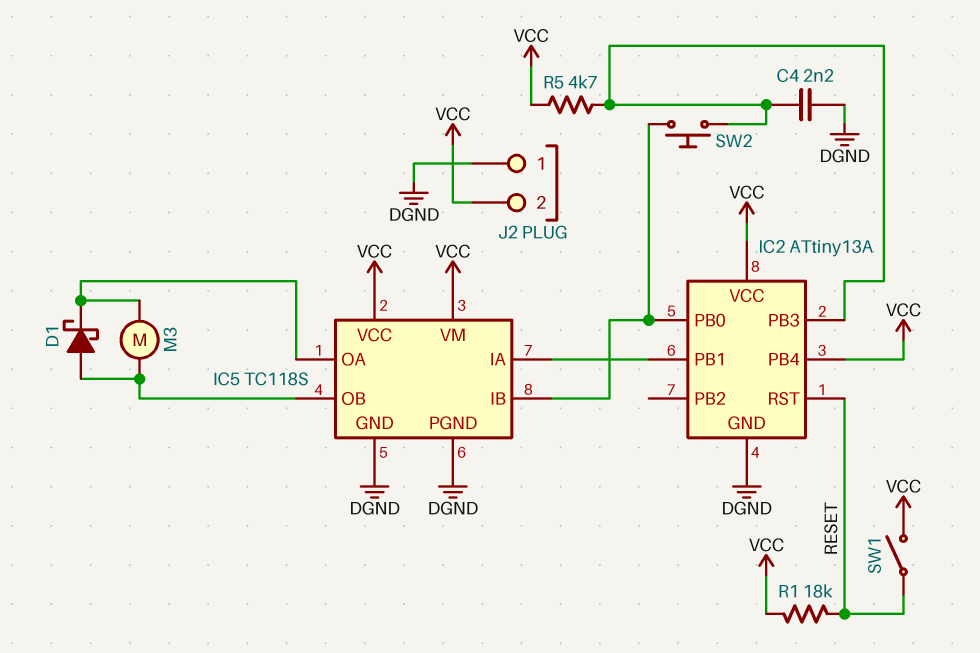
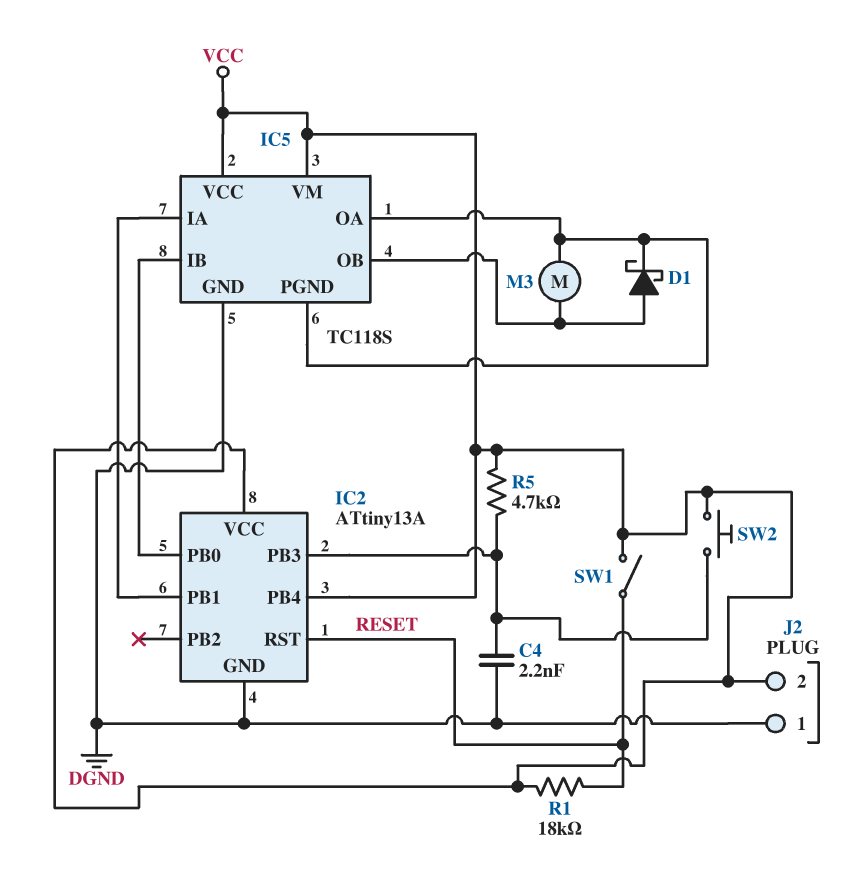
IC5 pin PGND: DGND -> IC5/OA
SW2: button (IC2/PB0, IC2/PB3) -> button (IC2/PB3, VCC)

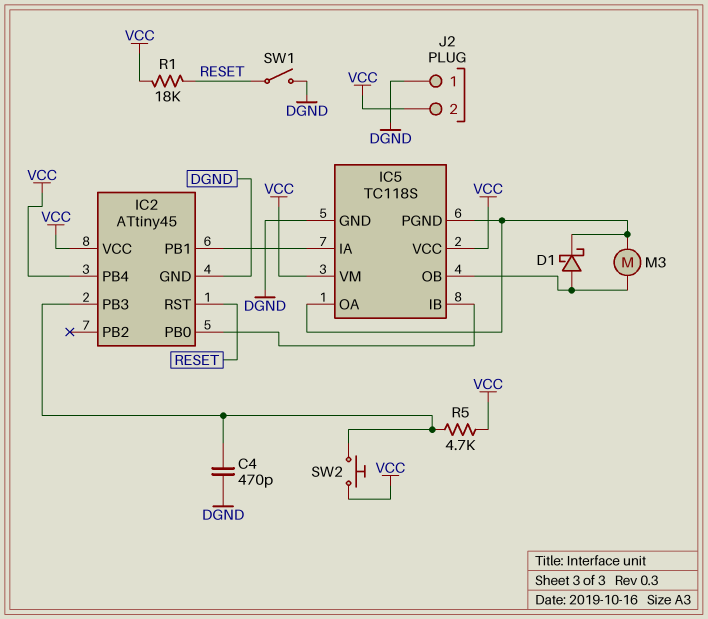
C4: 2.2nF (DGND, IC2/PB3) -> 470pF (DGND, IC2/PB3)
IC2: ATtiny13A -> ATtiny45
SW1: switch (RESET, VCC) -> switch (DGND, RESET)

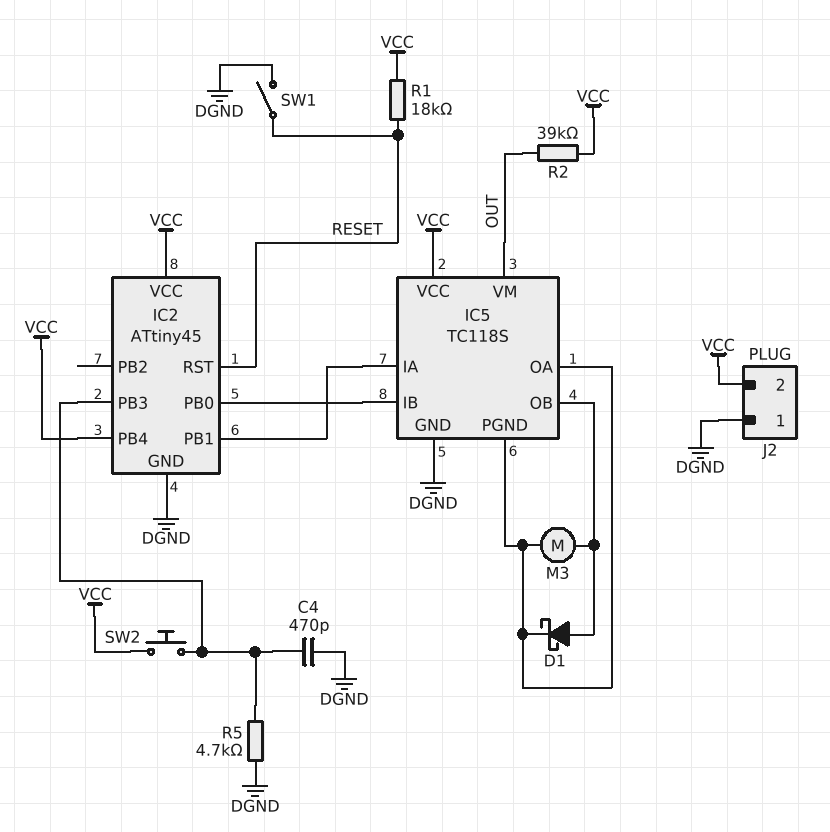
IC5 pin VM: VCC -> OUT
R2: none -> 39k (OUT, VCC)
R5: 4.7k (IC2/PB3, VCC) -> 4.7k (DGND, IC2/PB3)

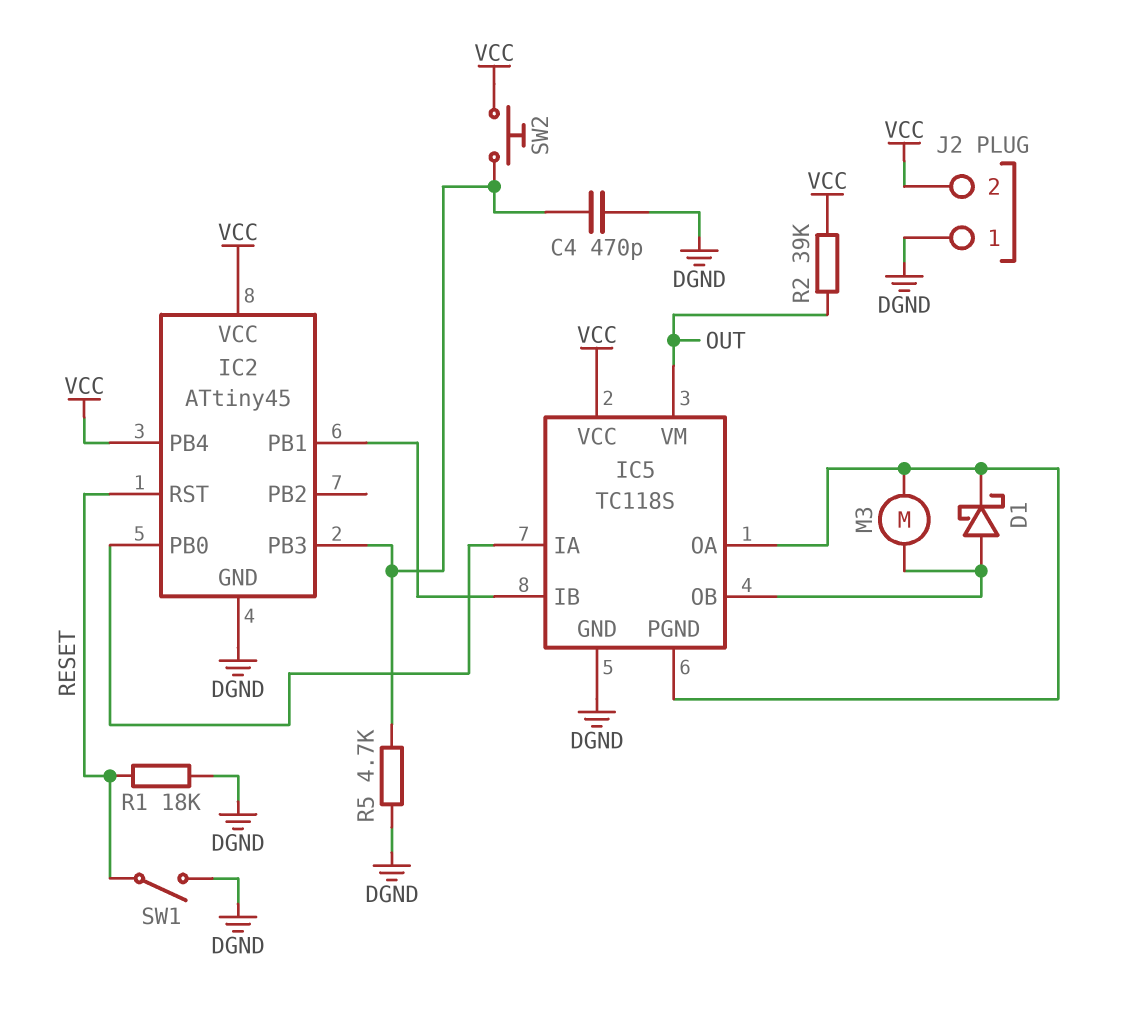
IC5 pin IA: IC2/PB1 -> IC2/PB0
IC5 pin IB: IC2/PB0 -> IC2/PB1
R1: 18k (RESET, VCC) -> 18k (DGND, RESET)

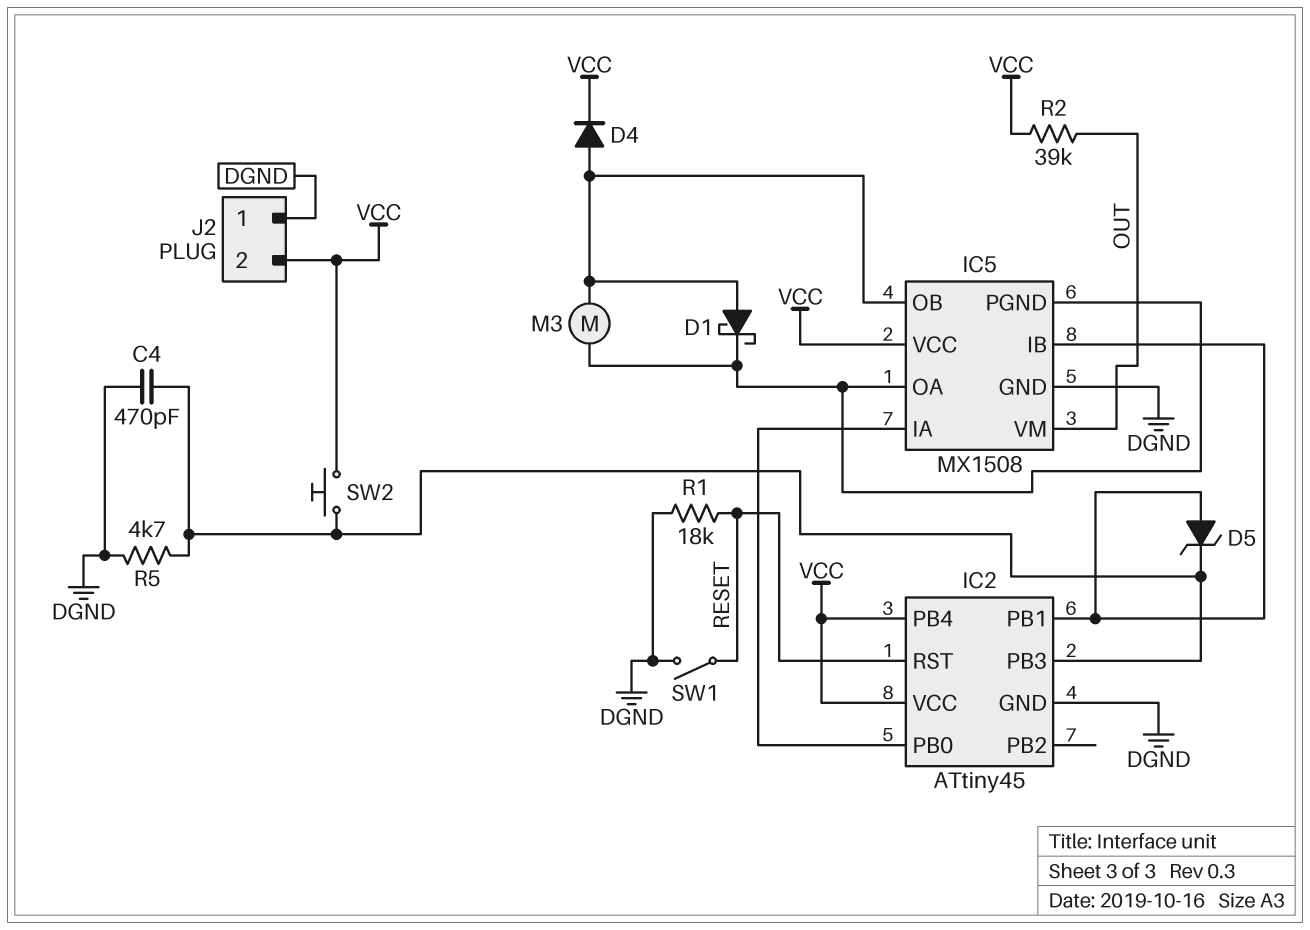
D4: none -> diode (A IC5/OB, K VCC)
D5: none -> zener (A IC2/PB1, K IC2/PB3)
IC5: TC118S -> MX1508

